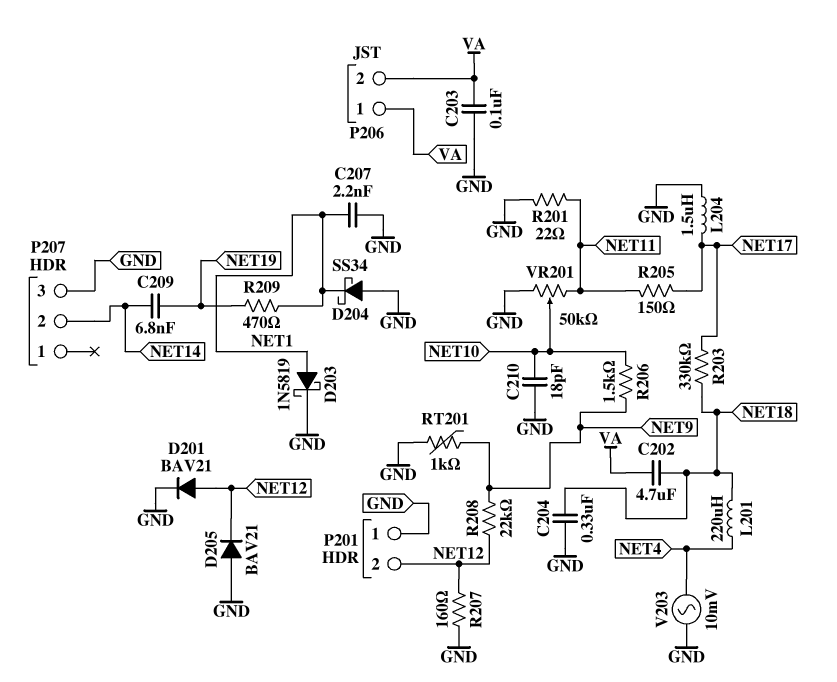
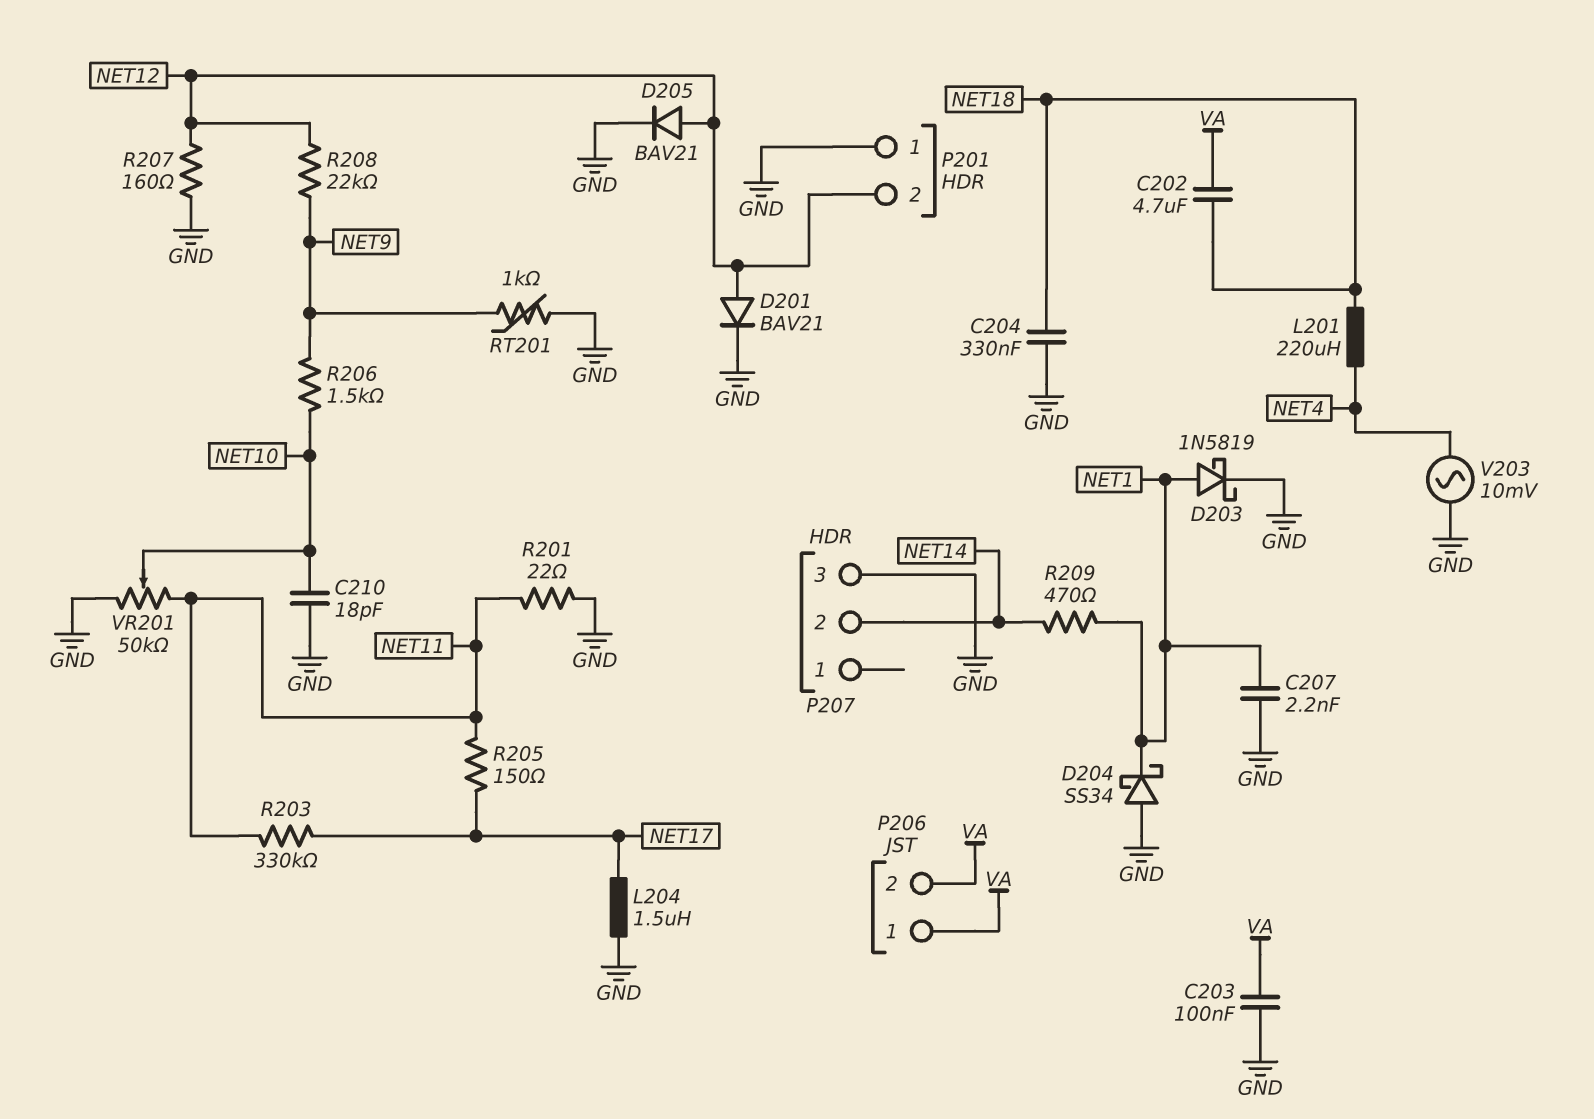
C209: 6.8nF (NET14, NET19) -> none
D205: diode BAV21 (A GND, K NET12) -> diode BAV21 (A NET12, K GND)
R203: 330k (NET17, NET18) -> 330k (NET11, NET17)
R209: 470 (NET1, NET19) -> 470 (NET1, NET14)

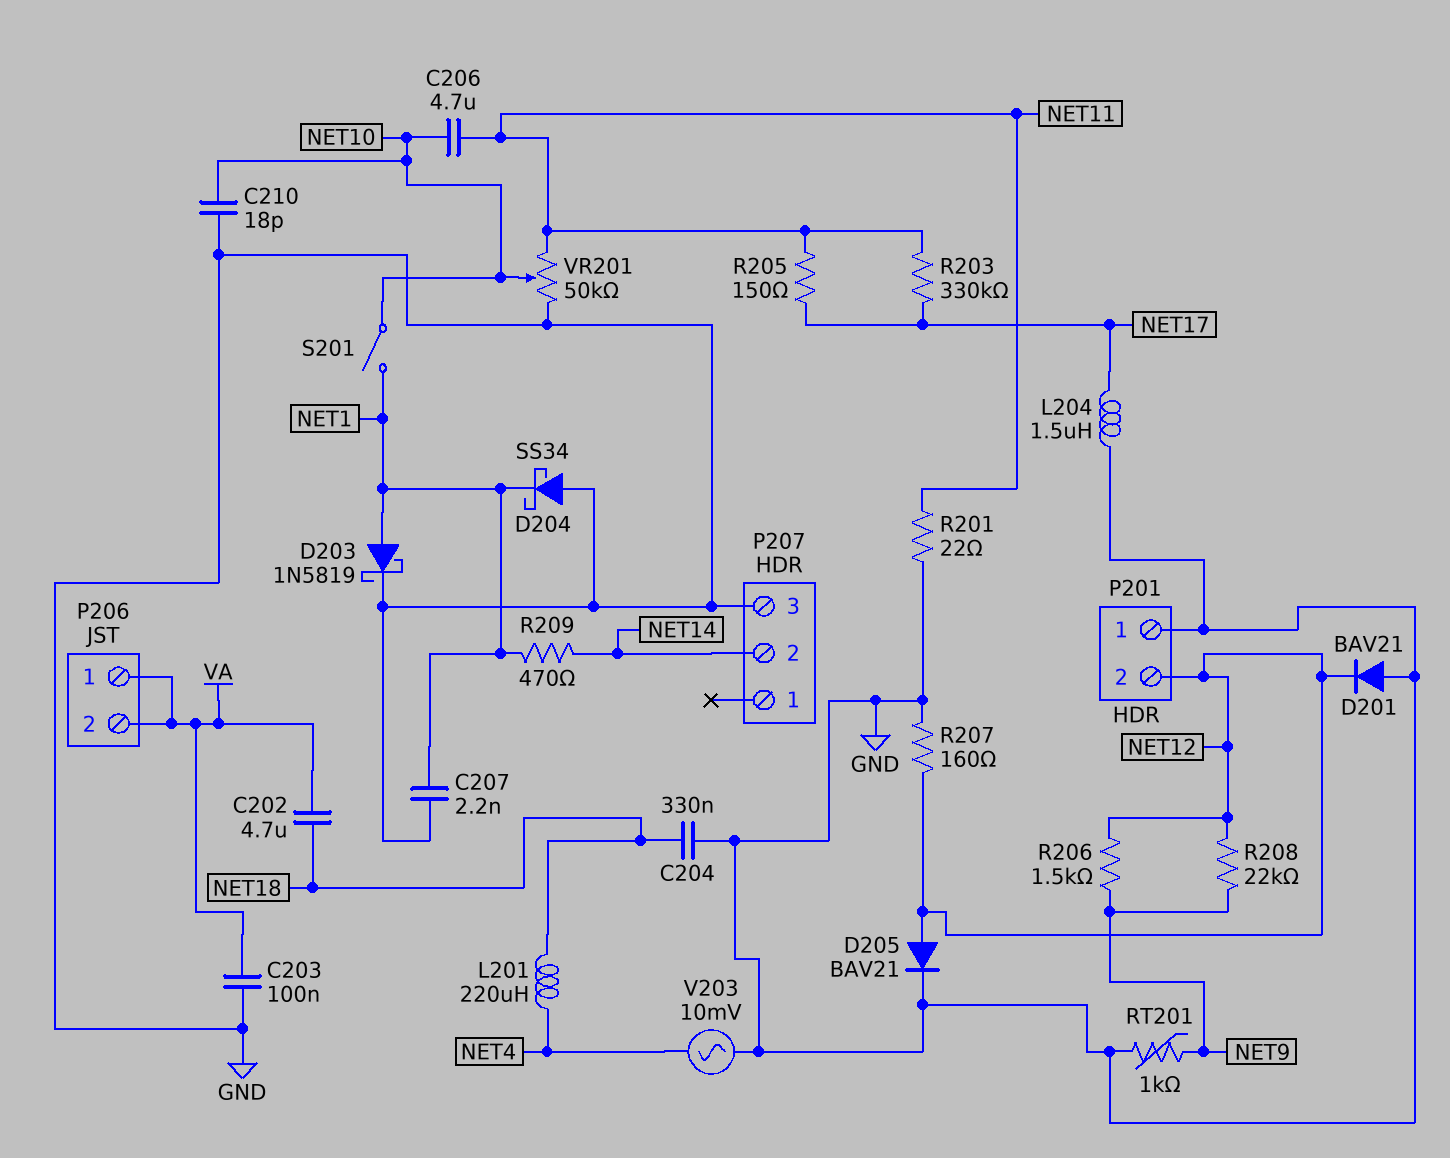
C206: none -> 4.7uF (NET10, NET11)
D201: diode BAV21 (A NET12, K GND) -> diode BAV21 (A GND, K NET12)
R206: 1.5k (NET9, NET10) -> 1.5k (NET9, NET12)
S201: none -> switch (NET1, NET10)

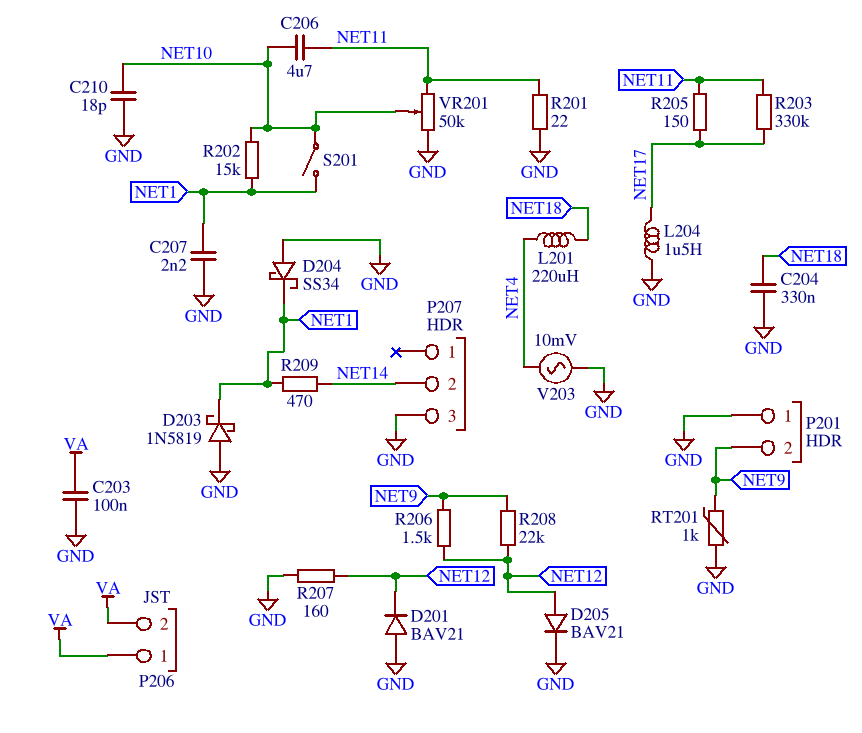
C202: 4.7uF (NET18, VA) -> none
D203: schottky 1N5819 (A NET1, K GND) -> schottky 1N5819 (A GND, K NET1)
P201 pin 2: NET12 -> NET9
R202: none -> 15k (NET1, NET10)

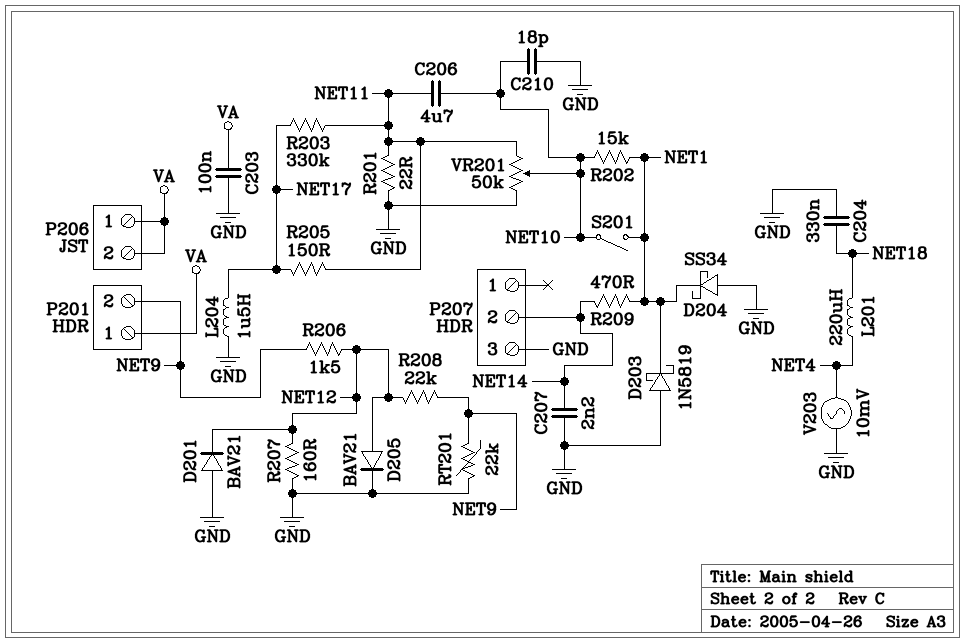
C207: 2.2nF (GND, NET1) -> 2.2nF (GND, NET14)
P201 pin 1: GND -> VA
RT201: 1k (GND, NET9) -> 22k (GND, NET9)

